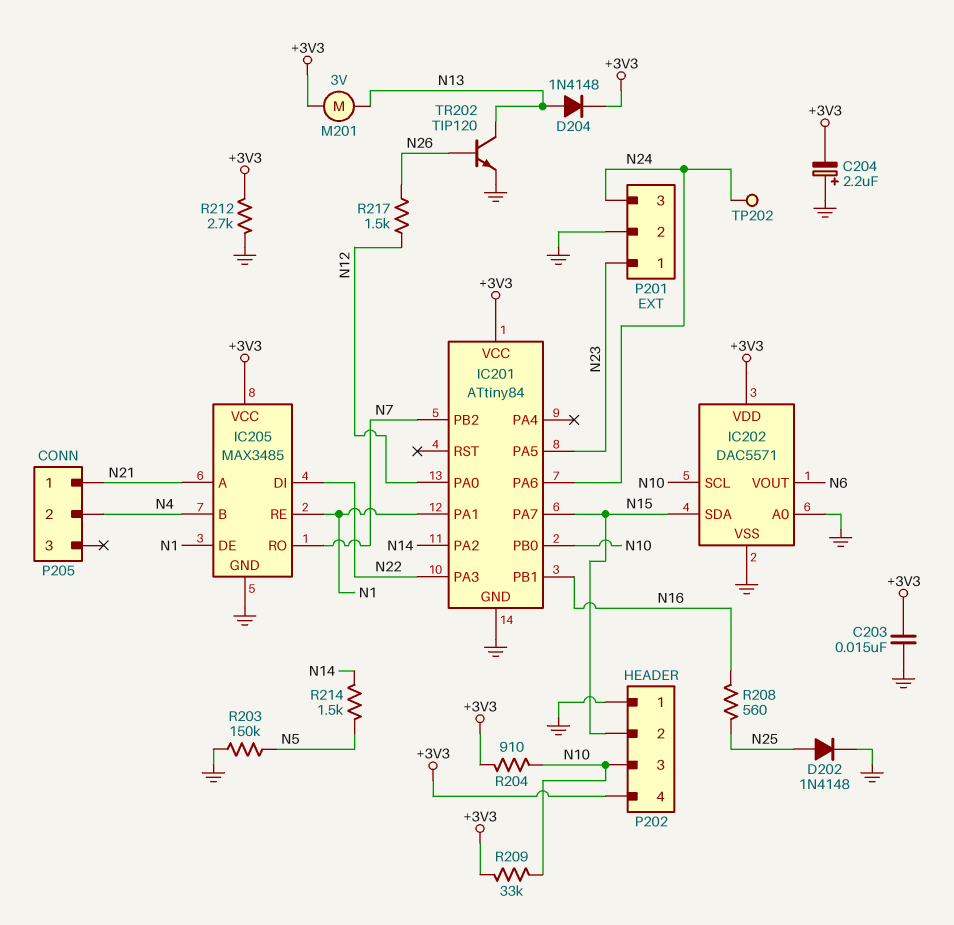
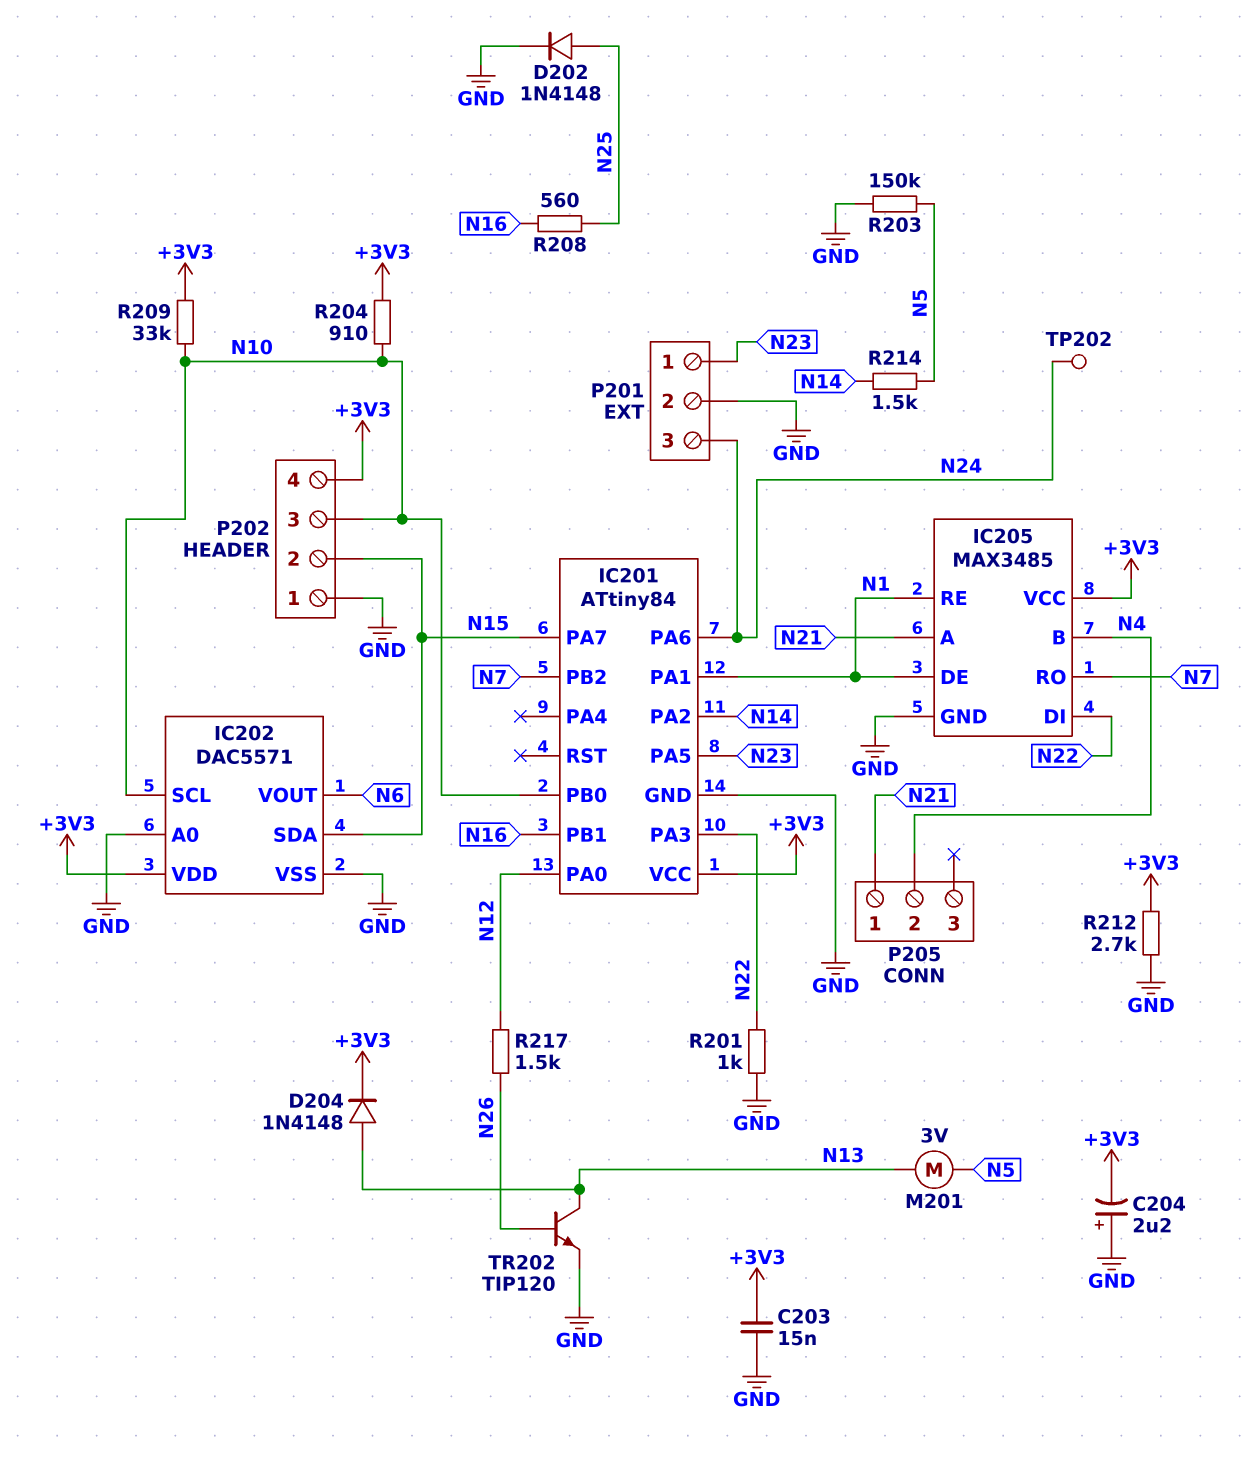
M201: motor 3V (+3V3, N13) -> motor 3V (N5, N13)
R201: none -> 1k (GND, N22)

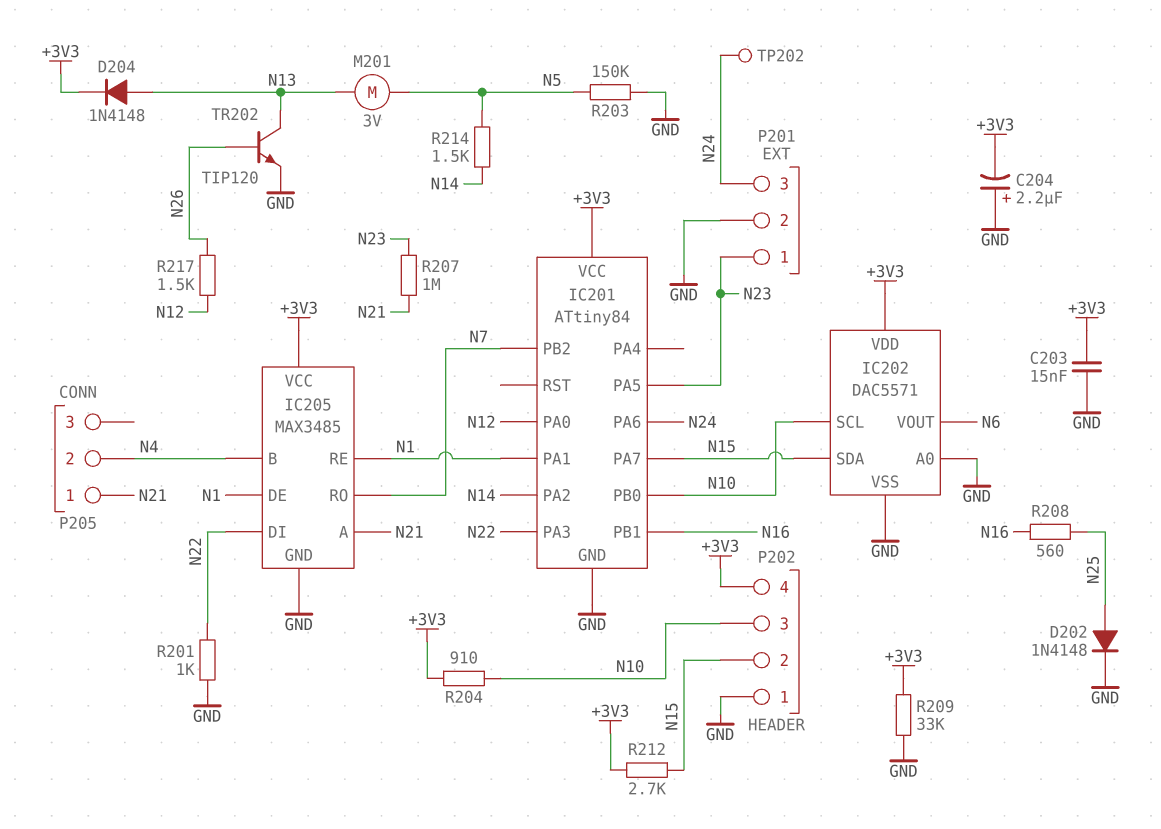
R207: none -> 1M (N21, N23)
R209: 33k (+3V3, N10) -> 33k (+3V3, GND)
R212: 2.7k (+3V3, GND) -> 2.7k (+3V3, N15)

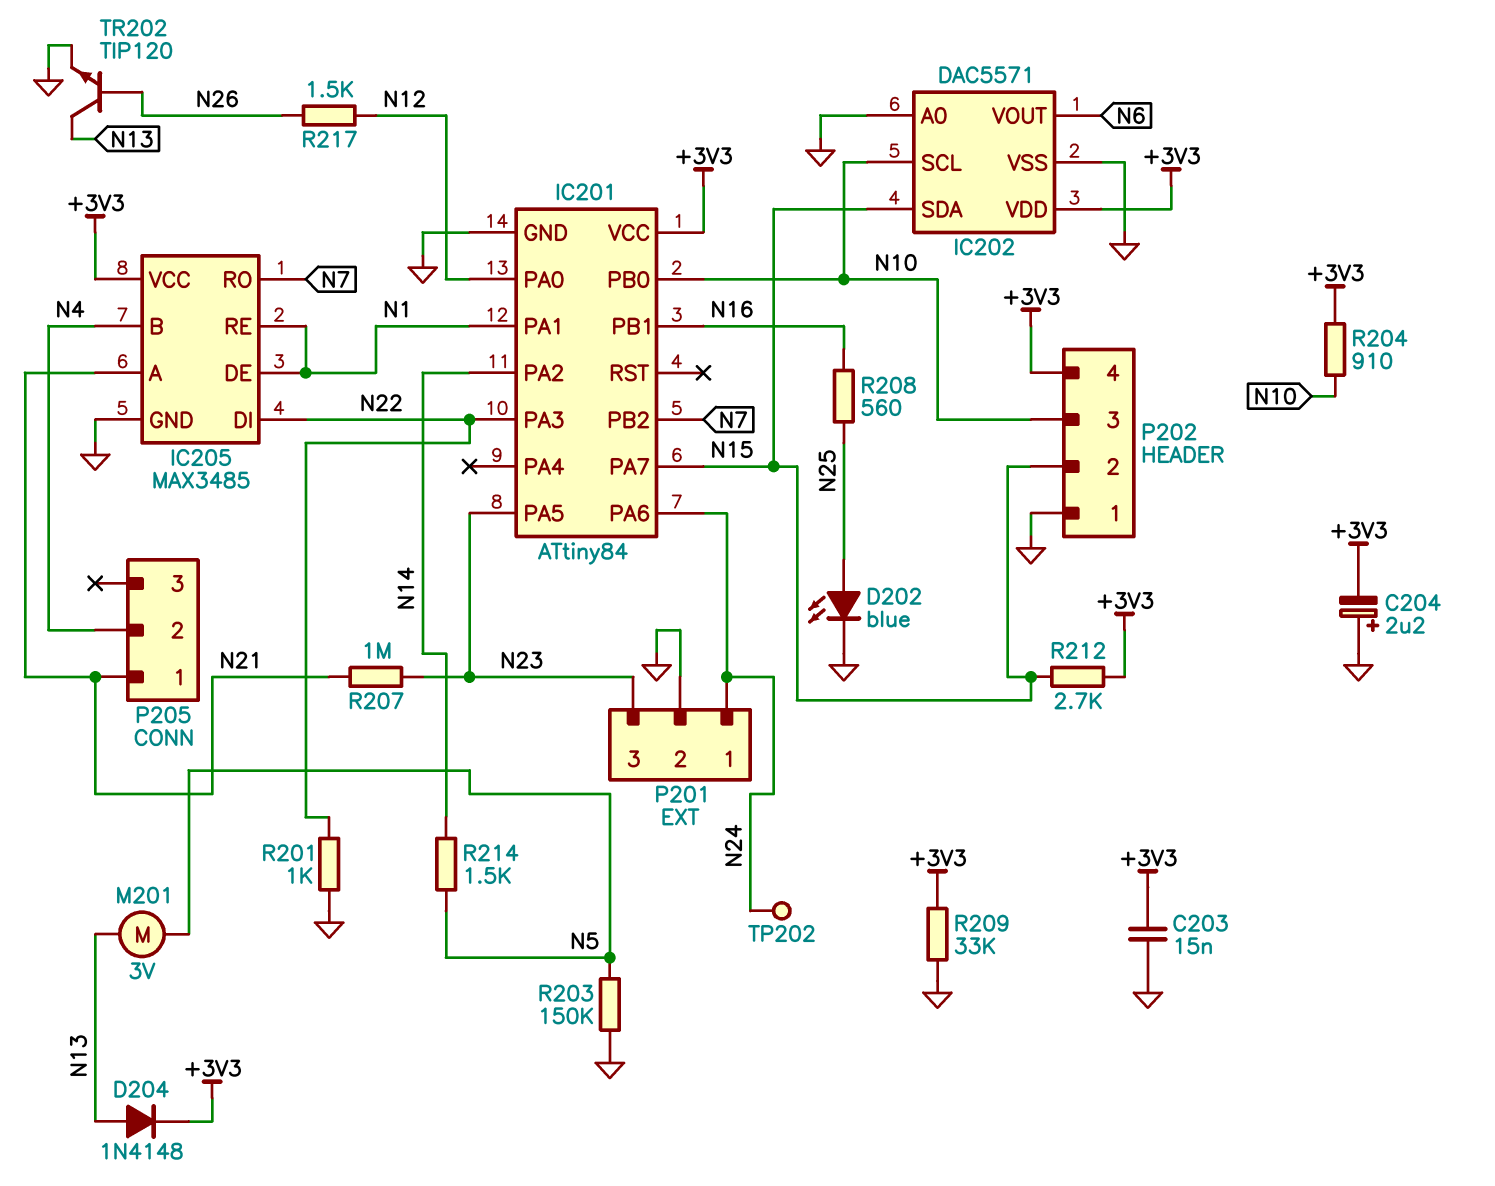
D202: diode 1N4148 (A N25, K GND) -> LED blue (A N25, K GND)
P201 pin 1: N23 -> N24
P201 pin 3: N24 -> N23

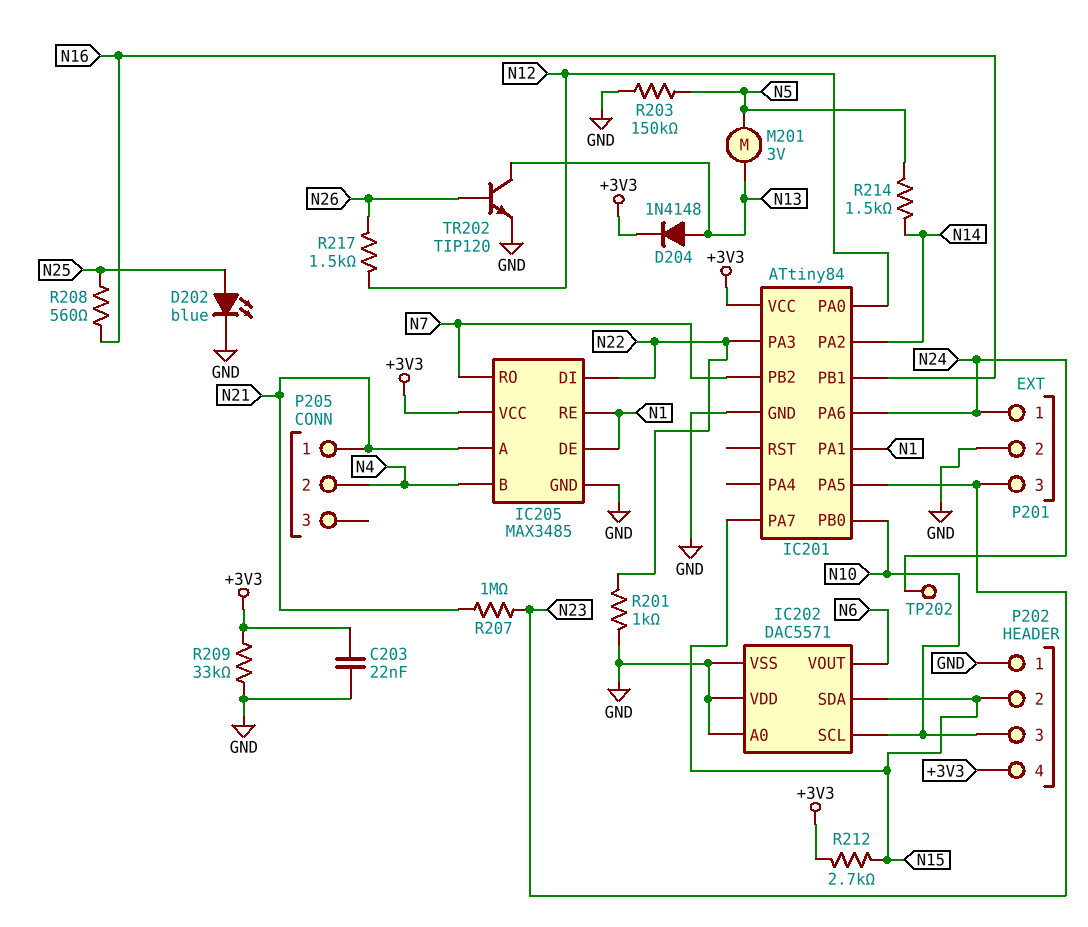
C203: 15nF (+3V3, GND) -> 22nF (+3V3, GND)
C204: 2.2uF (plus GND, minus +3V3) -> none
IC202 pin VDD: +3V3 -> GND
R204: 910 (+3V3, N10) -> none

